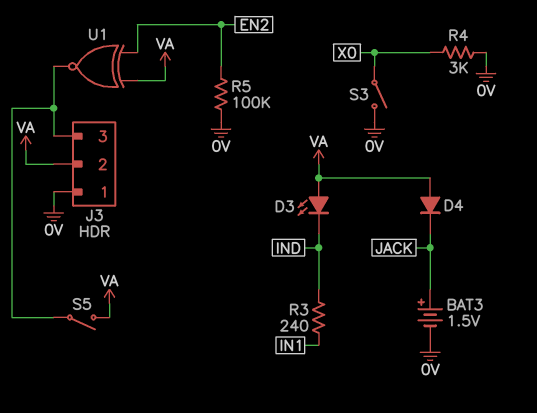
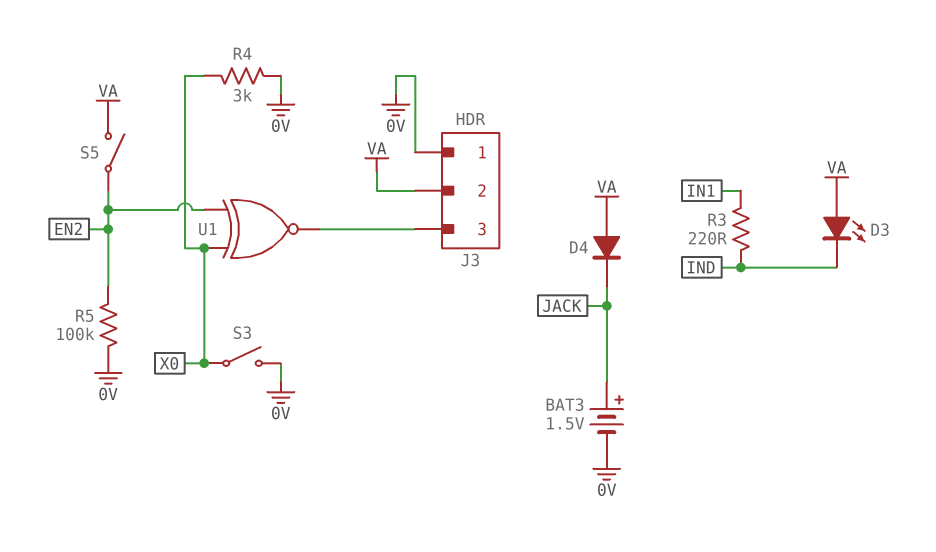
R3: 240 (IN1, IND) -> 220 (IN1, IND)
S5: switch (J3/3, VA) -> switch (EN2, VA)
U1: XNOR (in EN2, in VA, out J3/3) -> XNOR (in EN2, in X0, out J3/3)

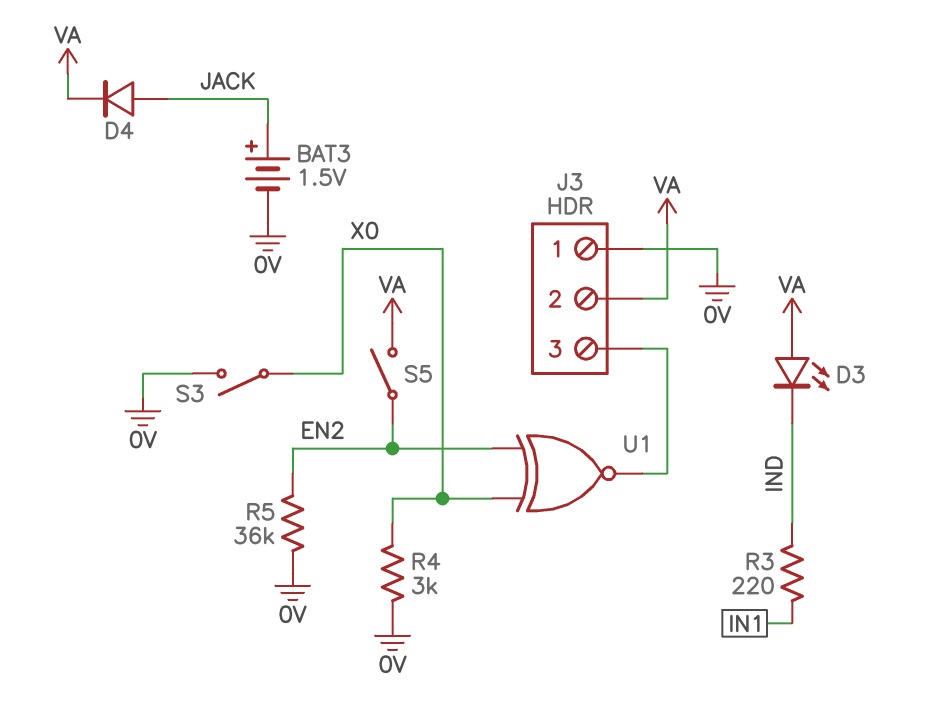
D4: diode (A VA, K JACK) -> diode (A JACK, K VA)
R5: 100k (0V, EN2) -> 36k (0V, EN2)

